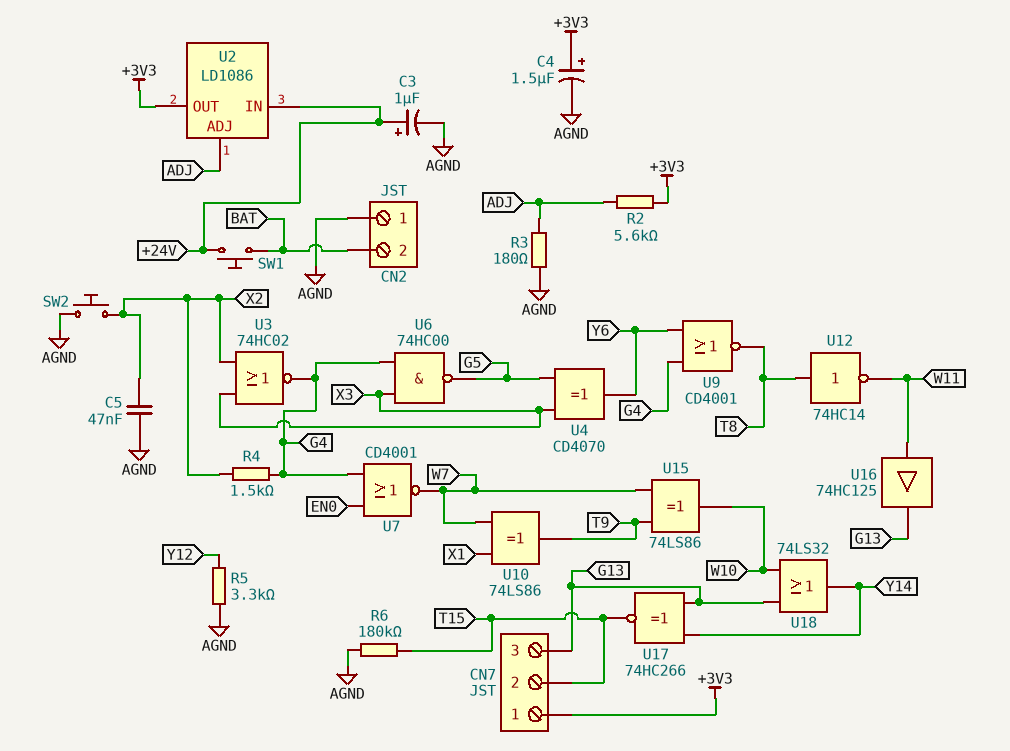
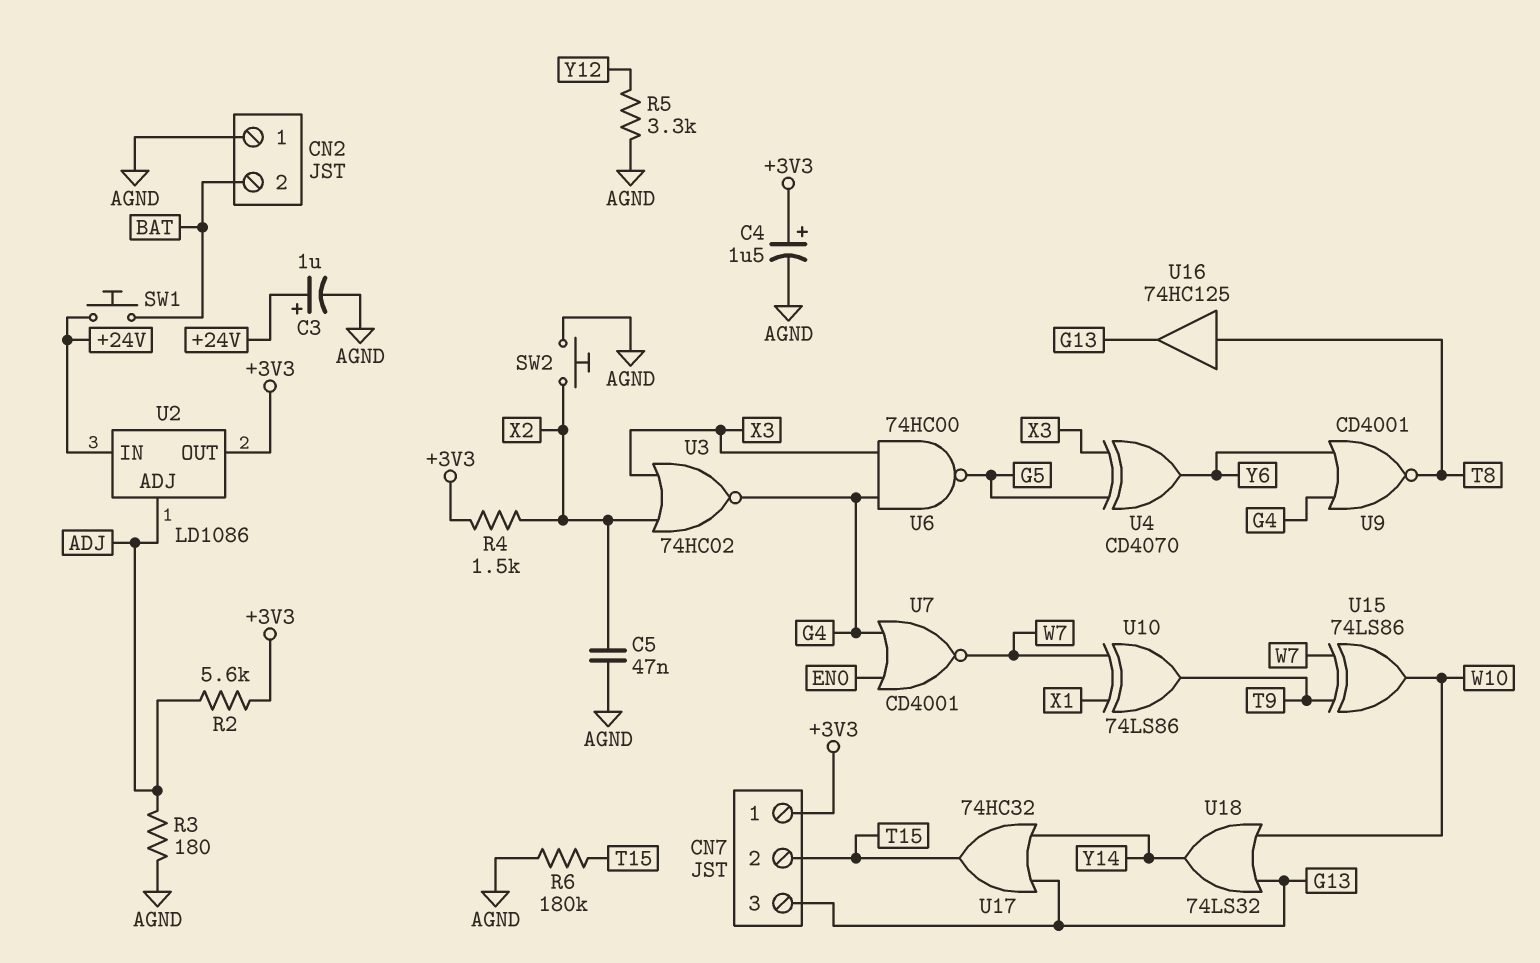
R4: 1.5k (G4, X2) -> 1.5k (+3V3, X2)
U12: NOT 74HC14 (in T8, out W11) -> none
U16: buffer 74HC125 (in W11, out G13) -> buffer 74HC125 (in T8, out G13)
U17: XNOR 74HC266 (in G13, in Y14, out T15) -> OR 74HC32 (in G13, in Y14, out T15)

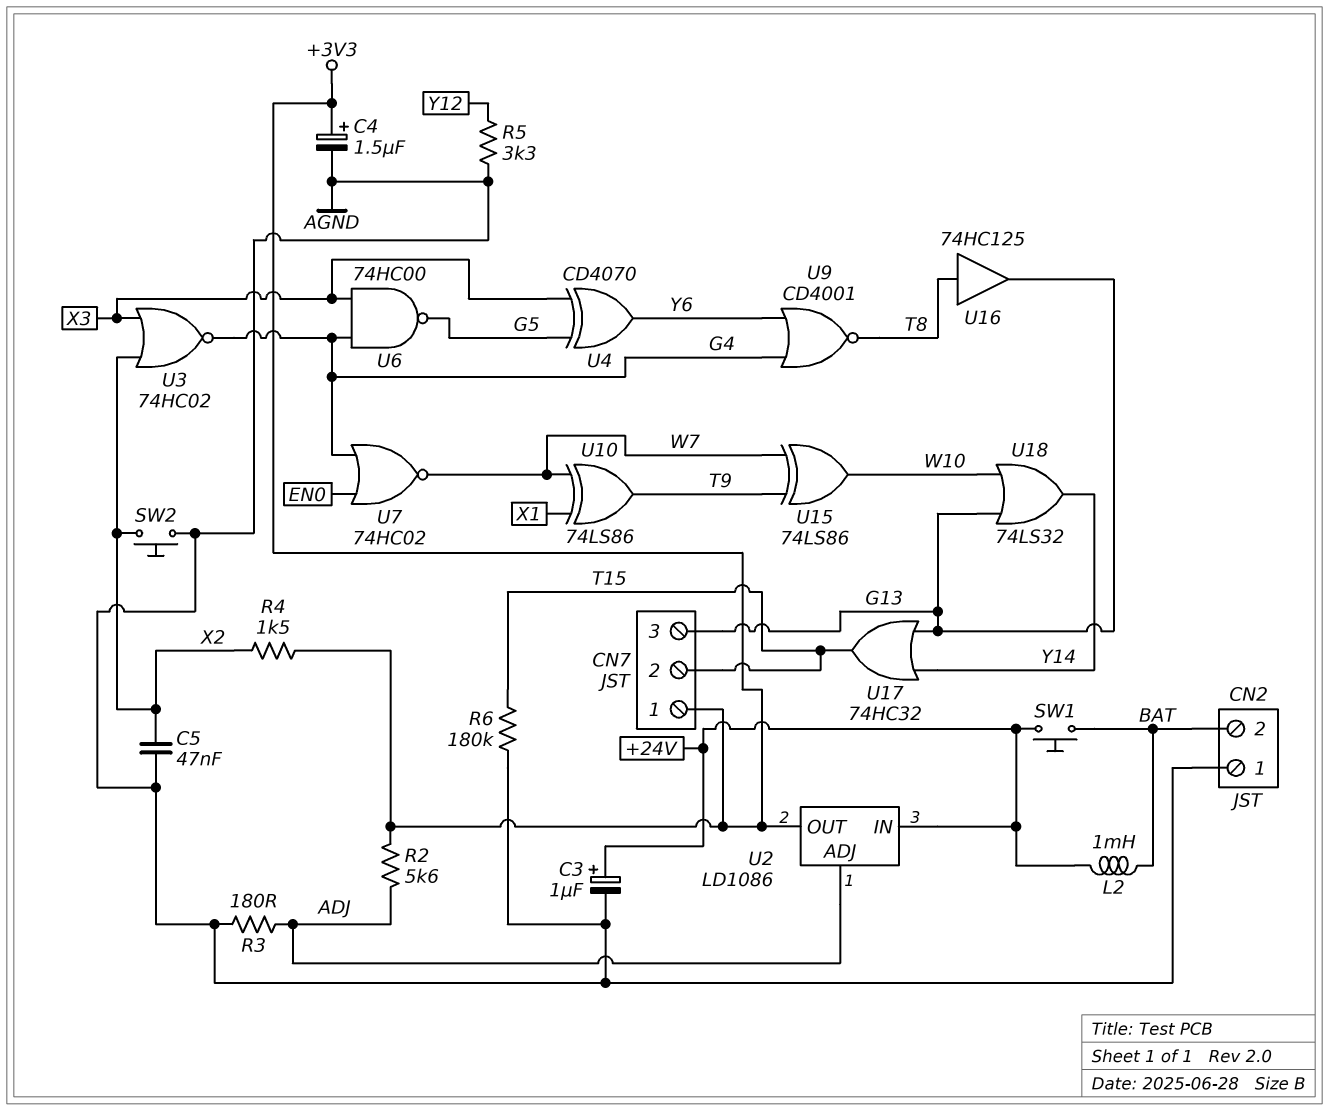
L2: none -> 1mH (+24V, BAT)
U7: NOR CD4001 (in EN0, in G4, out W7) -> NOR 74HC02 (in EN0, in G4, out W7)

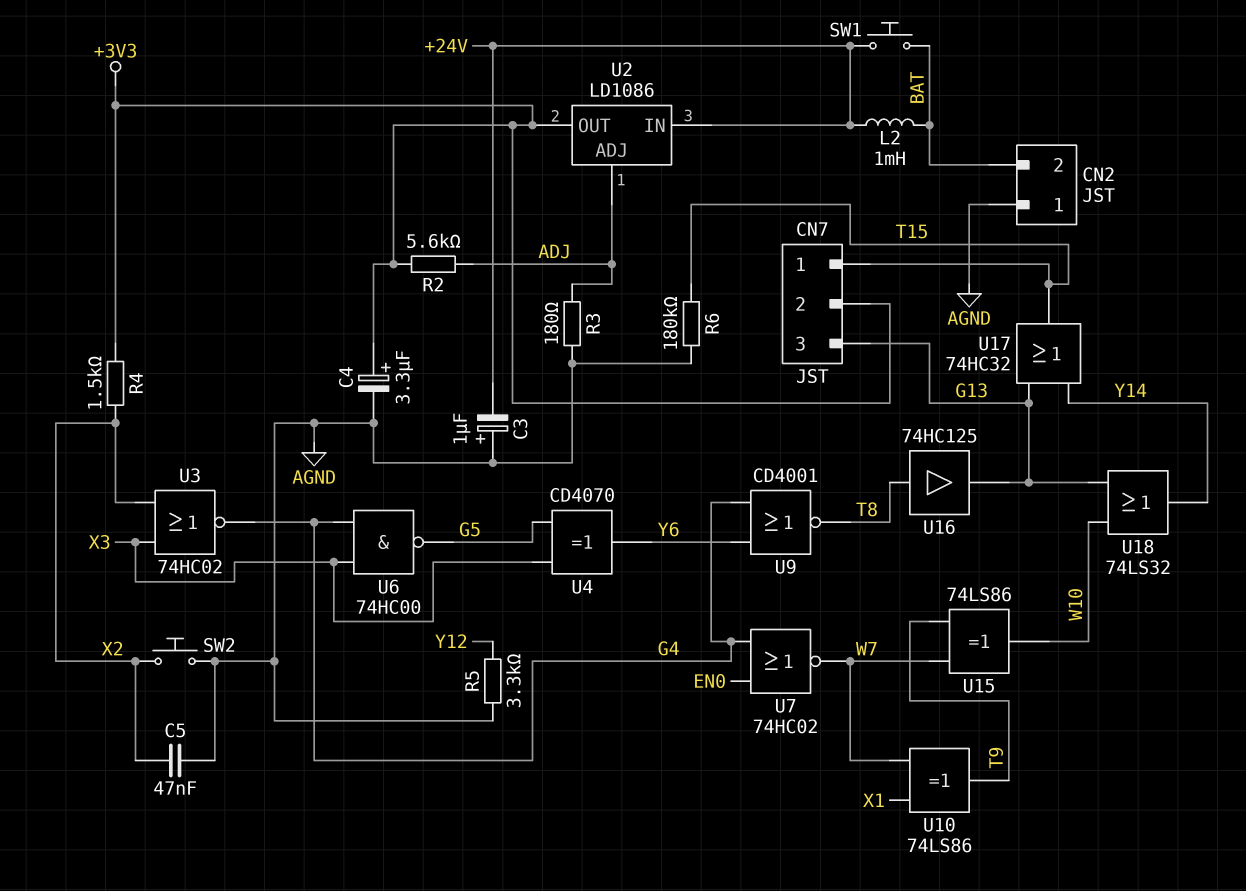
C3: 1uF (plus +24V, minus AGND) -> 1uF (plus AGND, minus +24V)
C4: 1.5uF (plus +3V3, minus AGND) -> 3.3uF (plus +3V3, minus AGND)
CN7 pin 1: +3V3 -> T15
CN7 pin 2: T15 -> +3V3

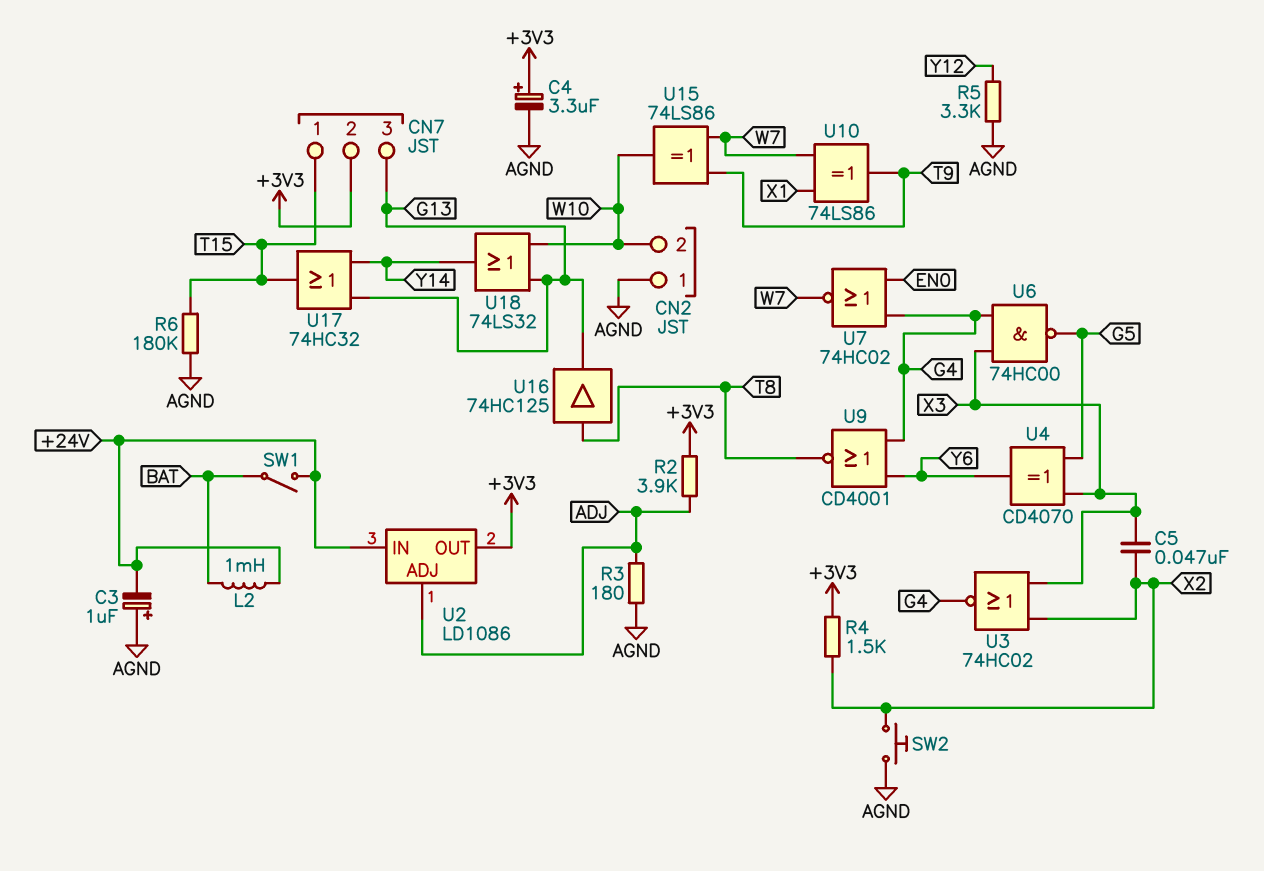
C5: 47nF (AGND, X2) -> 47nF (X2, X3)
CN2 pin 2: BAT -> W10
R2: 5.6k (+3V3, ADJ) -> 3.9k (+3V3, ADJ)
SW1: button (+24V, BAT) -> switch (+24V, BAT)

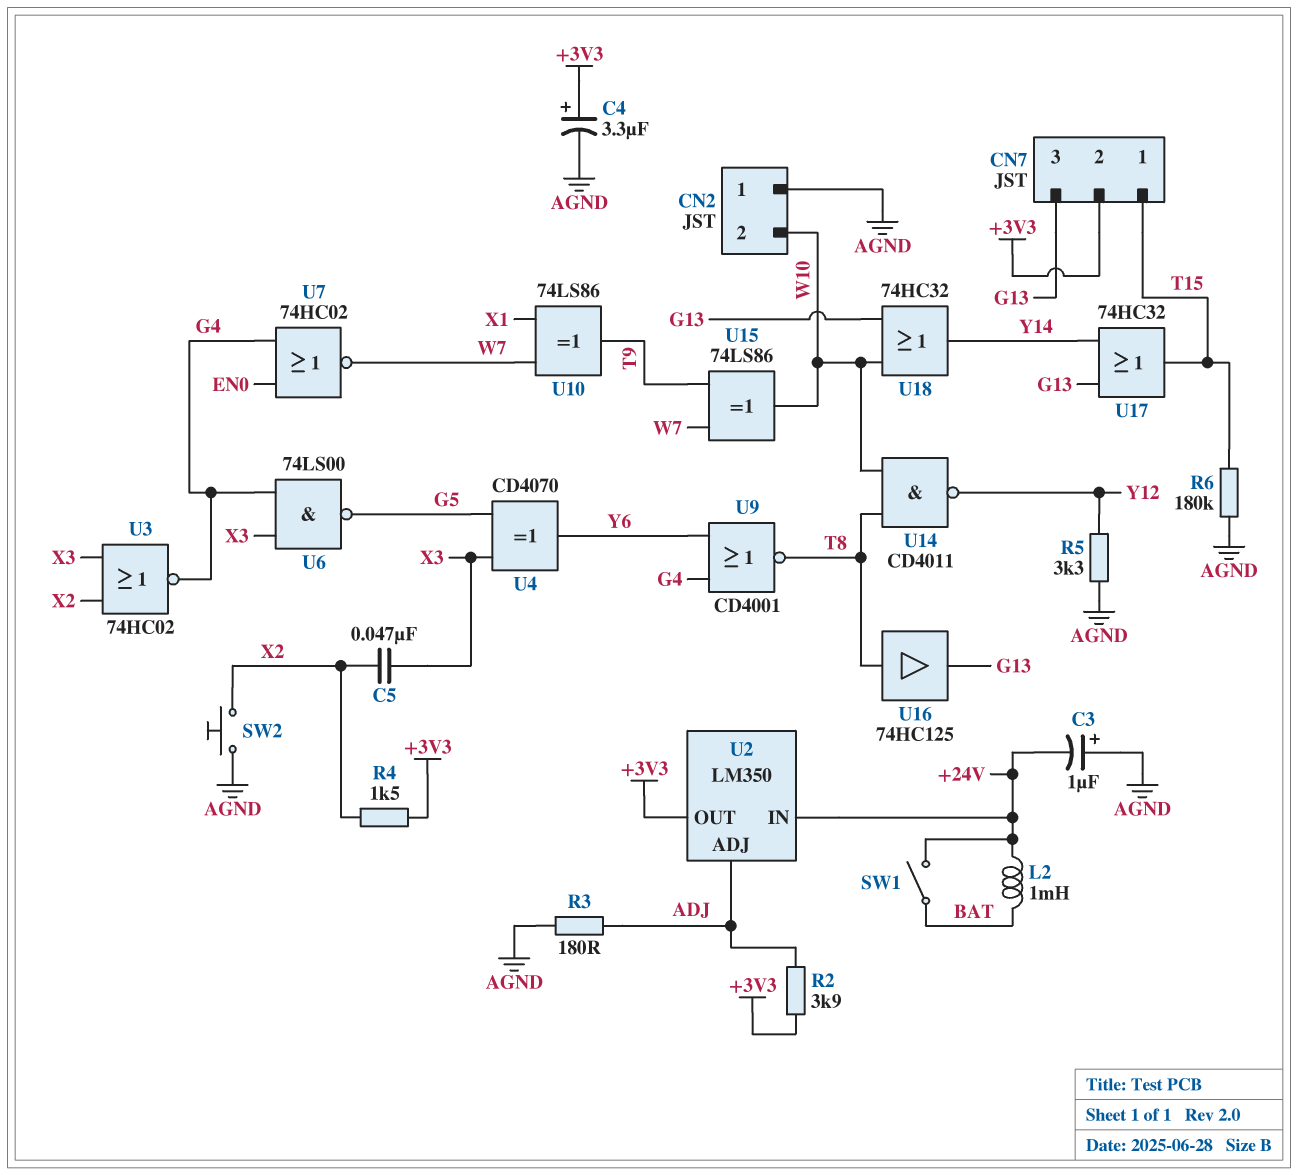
U2: LD1086 -> LM350
U6: NAND 74HC00 (in G4, in X3, out G5) -> NAND 74LS00 (in G4, in X3, out G5)
U14: none -> NAND CD4011 (in T8, in W10, out Y12)
U18: OR 74LS32 (in G13, in W10, out Y14) -> OR 74HC32 (in G13, in W10, out Y14)

